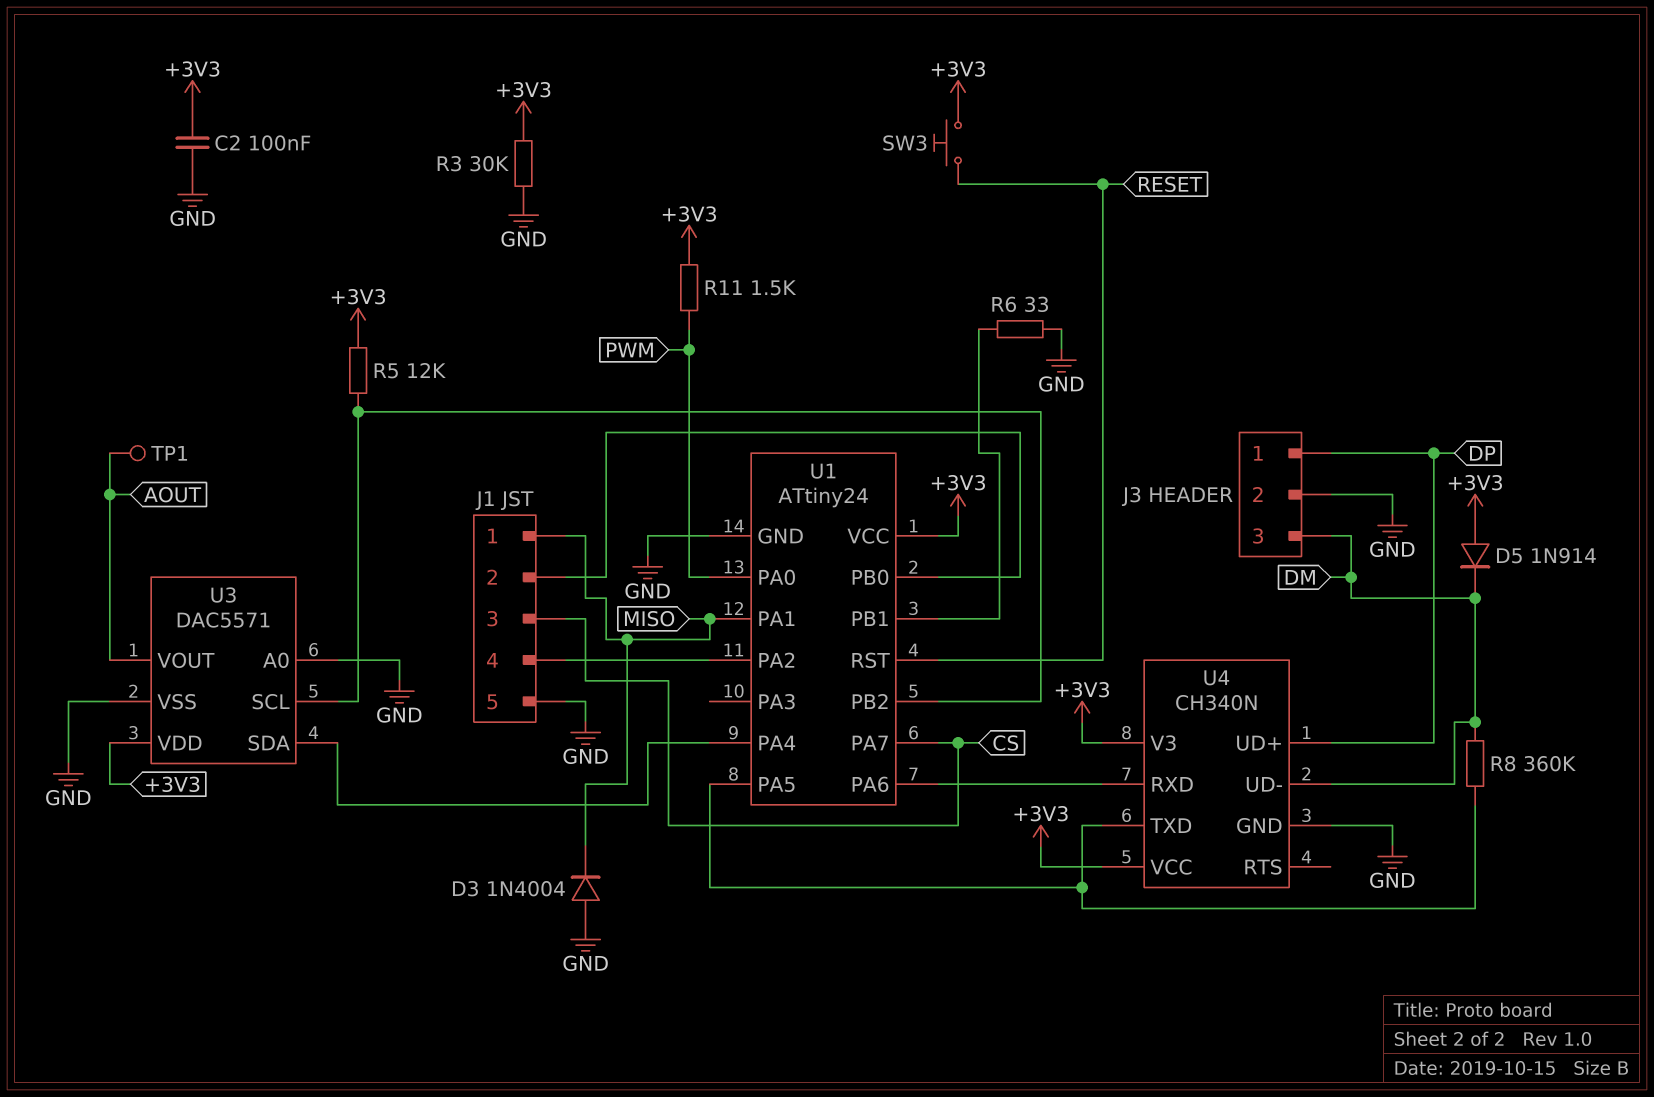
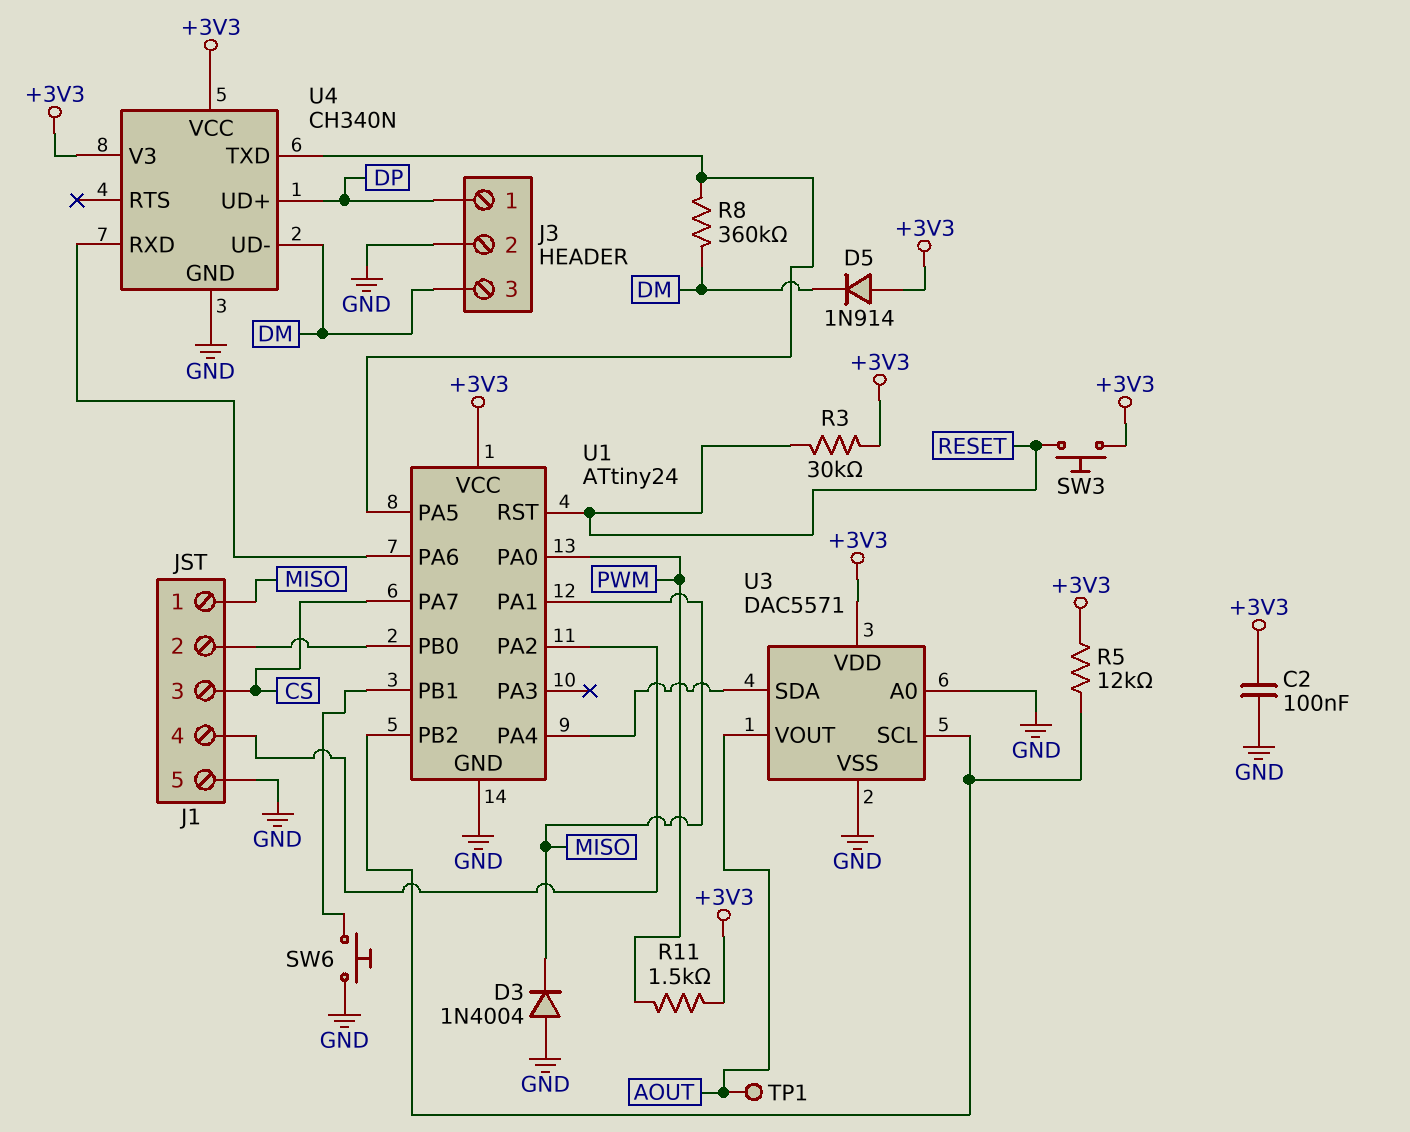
R3: 30k (+3V3, GND) -> 30k (+3V3, RESET)
R6: 33 (GND, U1/PB1) -> none
SW6: none -> button (GND, U1/PB1)

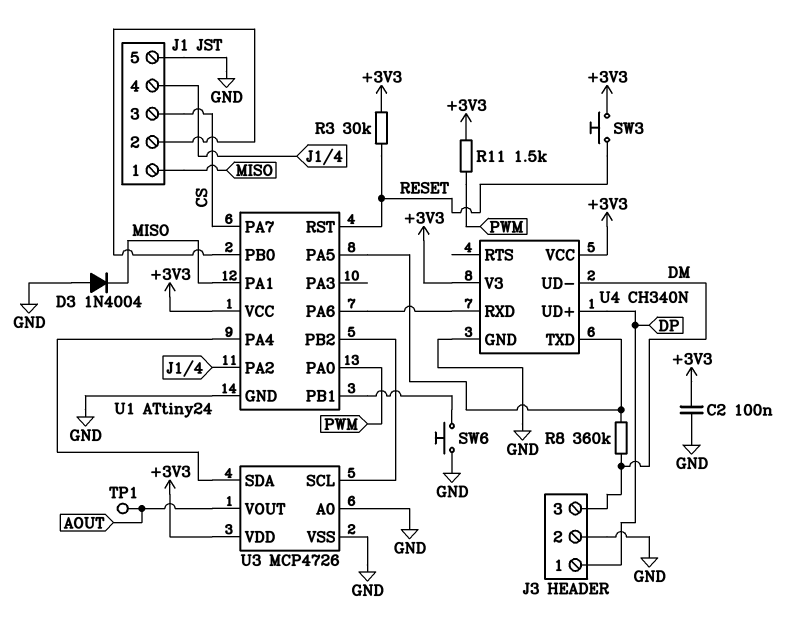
D5: diode 1N914 (A +3V3, K DM) -> none
R5: 12k (+3V3, U1/PB2) -> none
U3: DAC5571 -> MCP4726

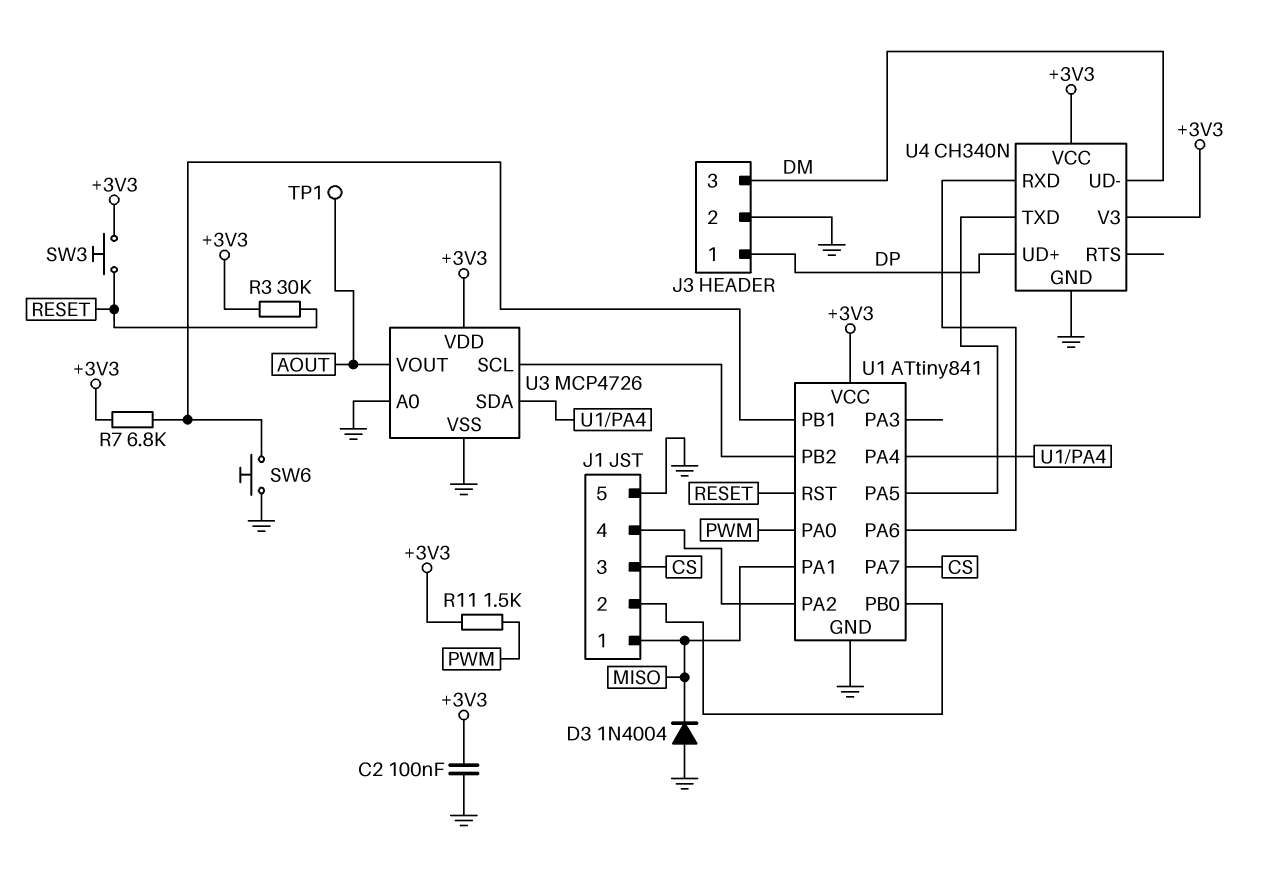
R7: none -> 6.8k (+3V3, U1/PB1)
R8: 360k (DM, U1/PA5) -> none
U1: ATtiny24 -> ATtiny841

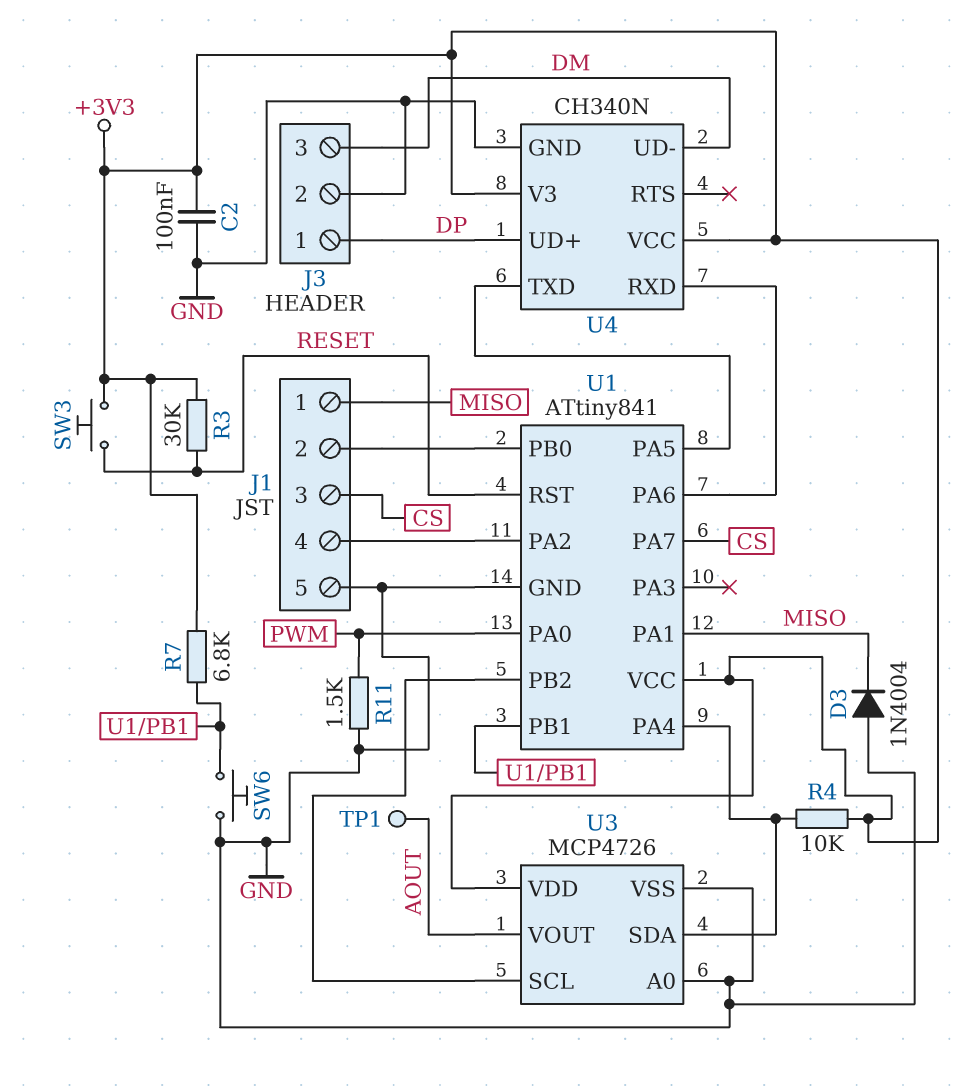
R4: none -> 10k (+3V3, U1/PA4)
R11: 1.5k (+3V3, PWM) -> 1.5k (GND, PWM)

